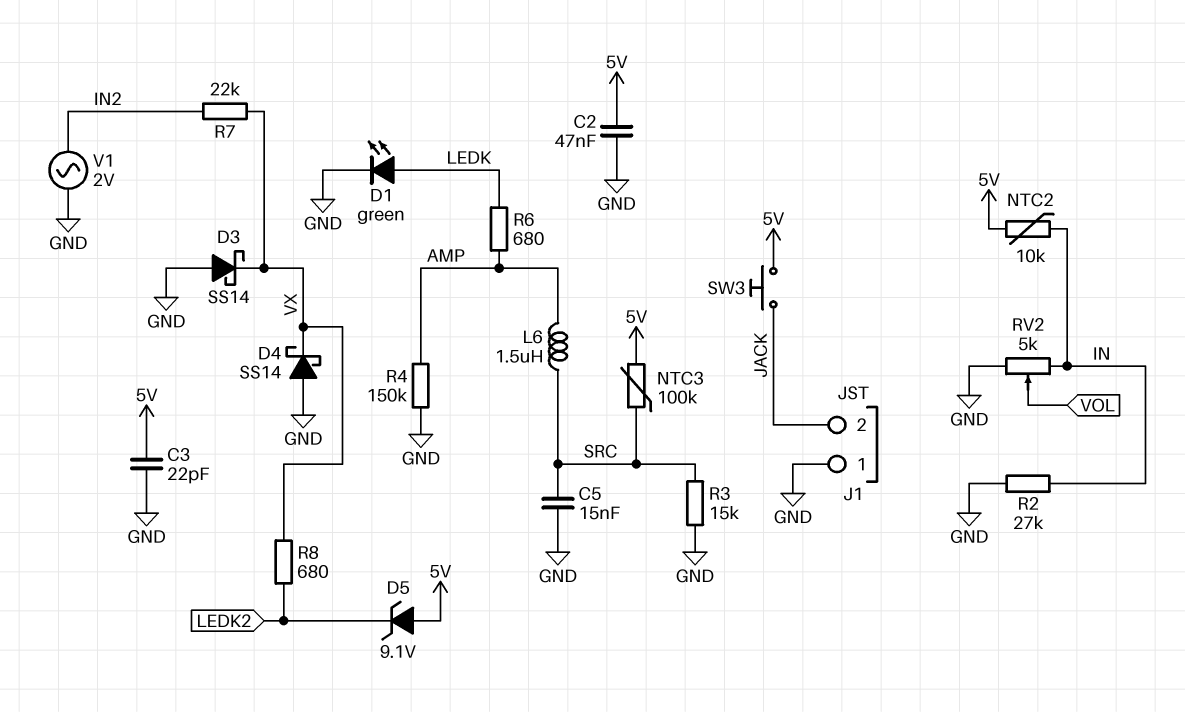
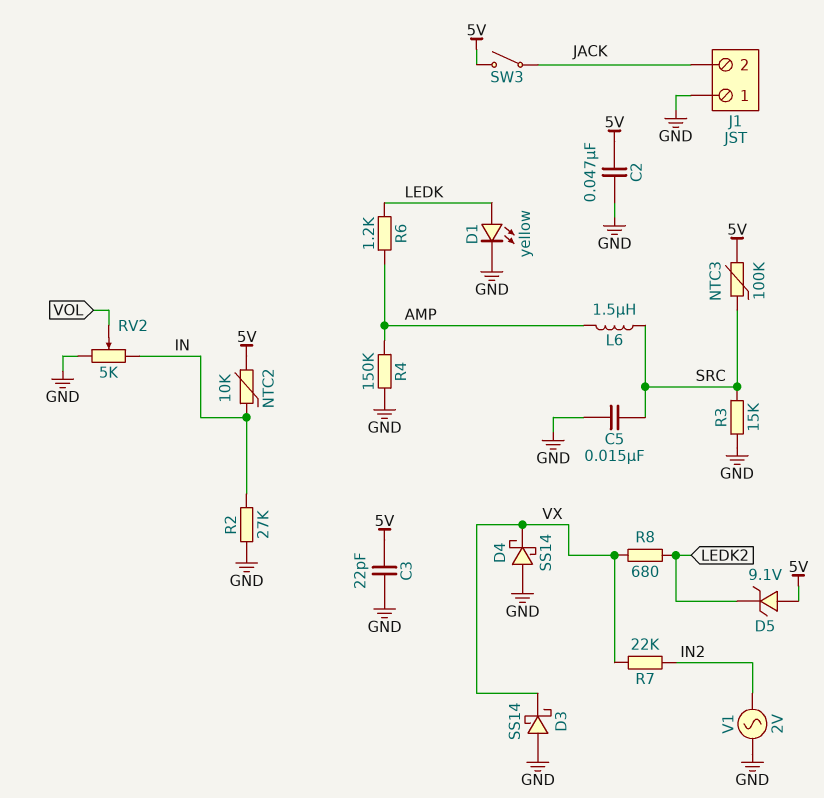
D1: LED green (A LEDK, K GND) -> LED yellow (A LEDK, K GND)
R6: 680 (AMP, LEDK) -> 1.2k (AMP, LEDK)
SW3: button (5V, JACK) -> switch (5V, JACK)

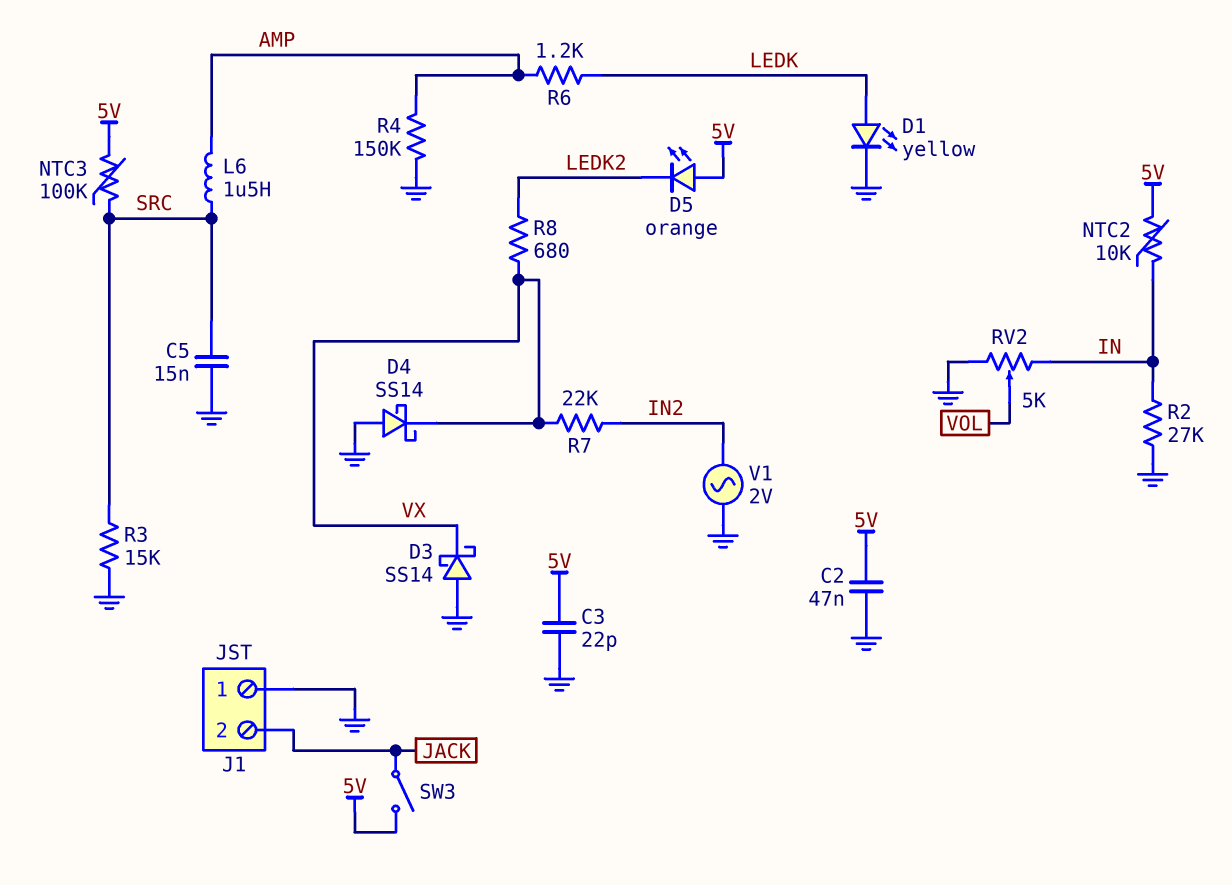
D5: zener 9.1V (A 5V, K LEDK2) -> LED orange (A 5V, K LEDK2)

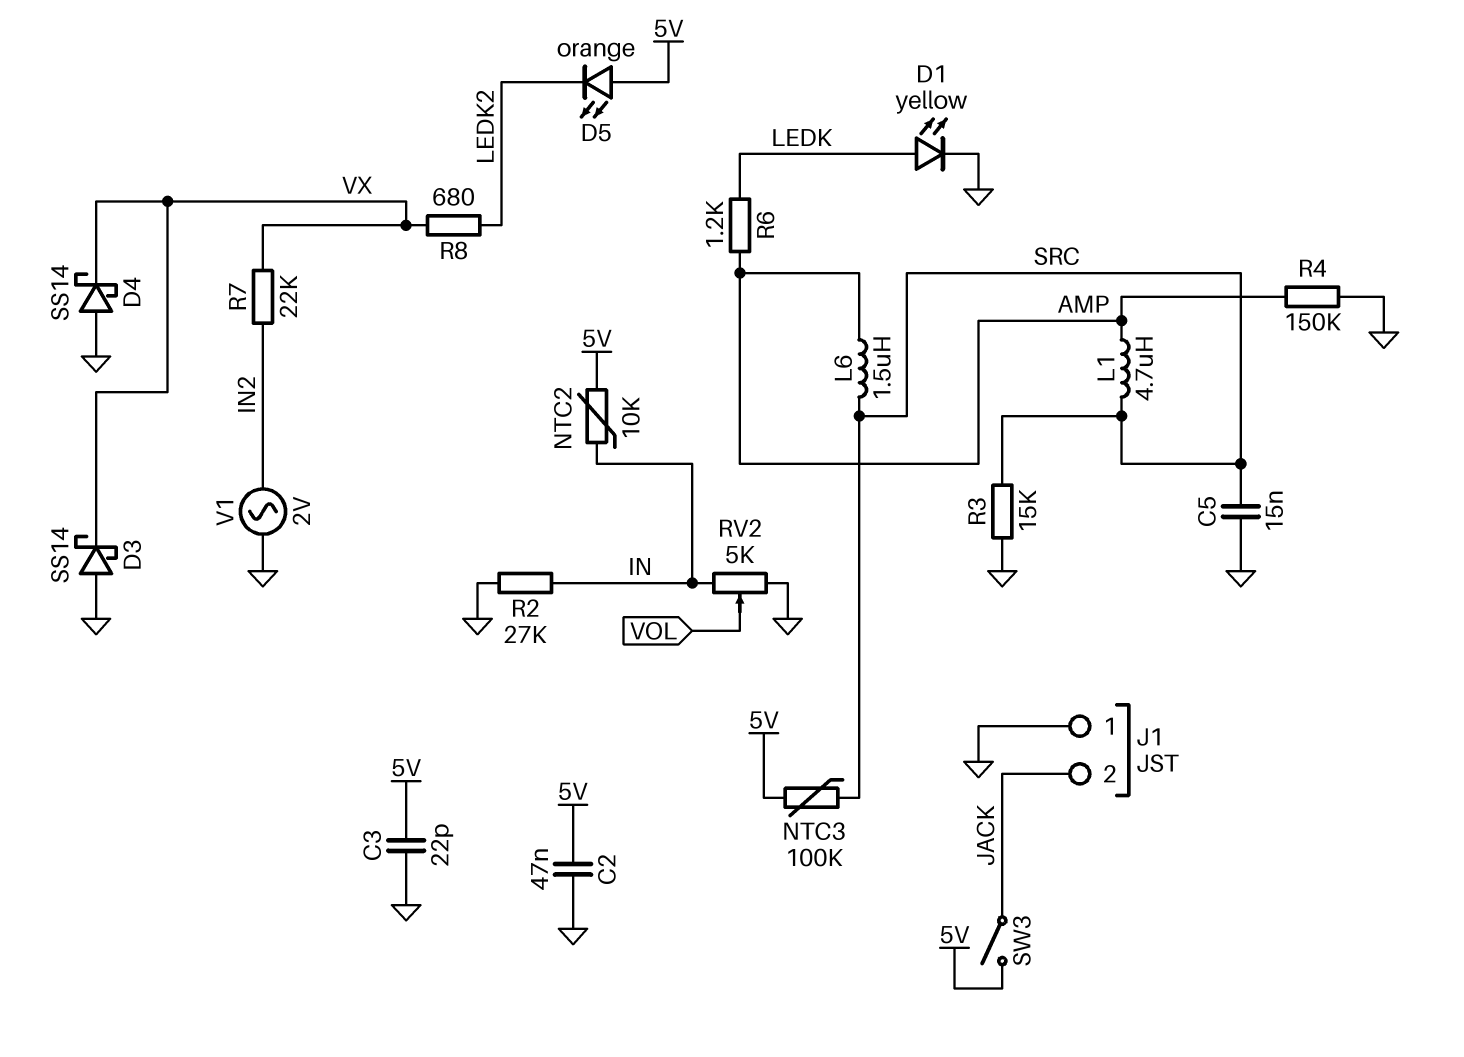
L1: none -> 4.7uH (AMP, SRC)

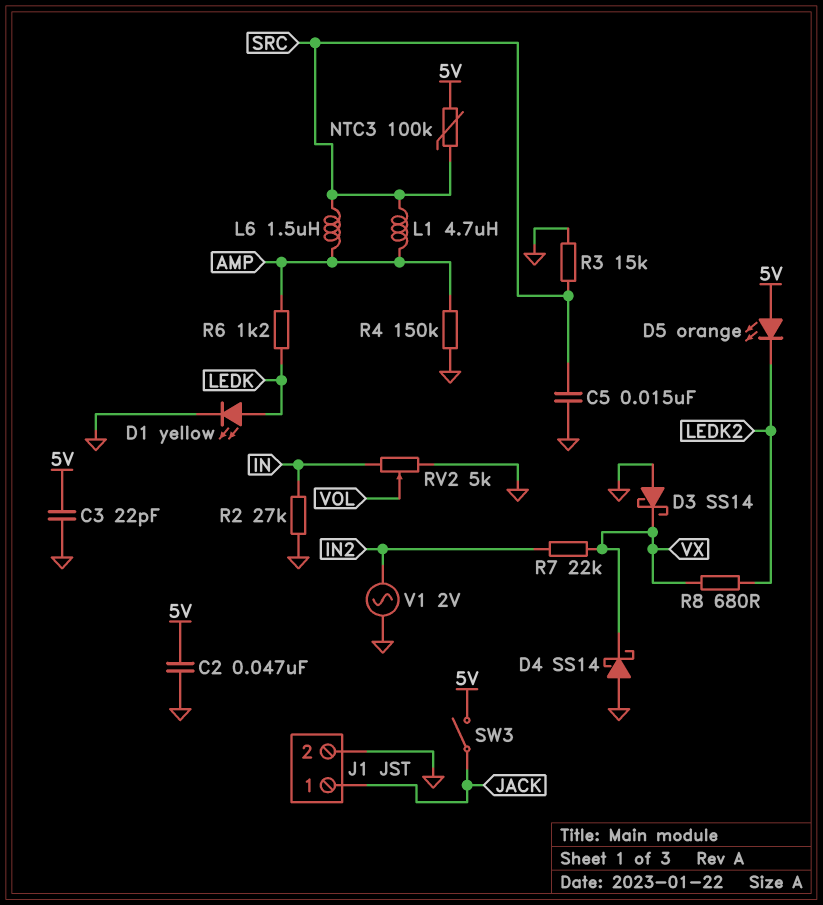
J1 pin 1: GND -> JACK
J1 pin 2: JACK -> GND
NTC2: 10k (5V, IN) -> none

